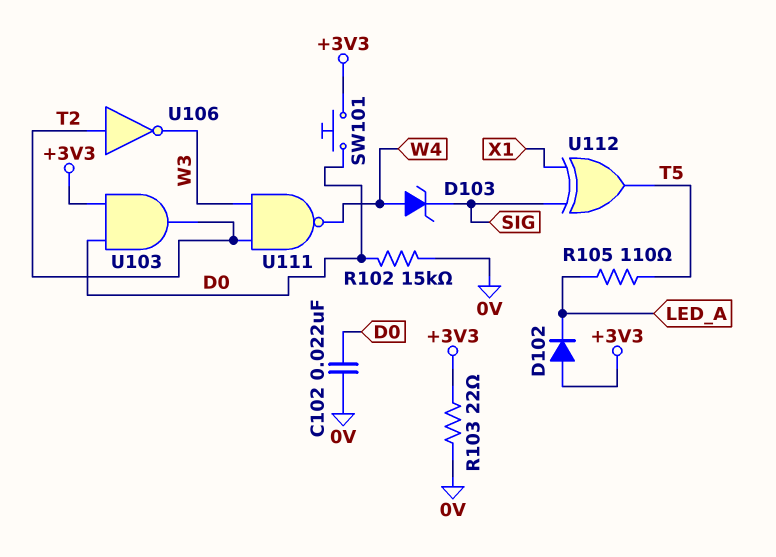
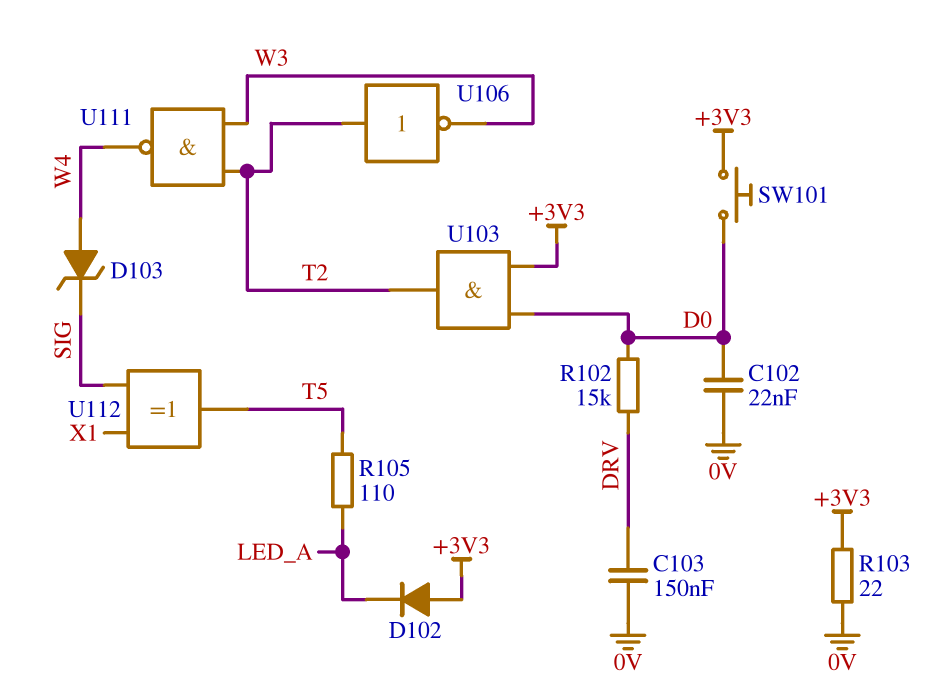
C103: none -> 150nF (0V, DRV)
R102: 15k (0V, D0) -> 15k (D0, DRV)

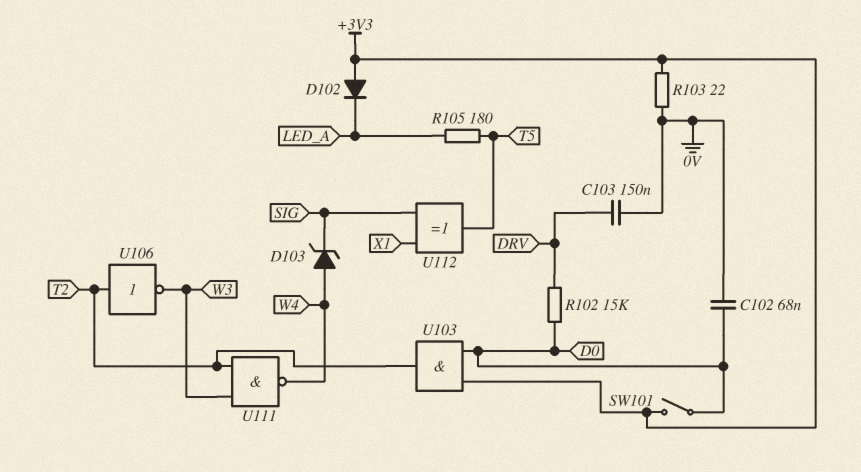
C102: 22nF (0V, D0) -> 68nF (0V, D0)
R105: 110 (LED_A, T5) -> 180 (LED_A, T5)
SW101: button (+3V3, D0) -> switch (+3V3, D0)

